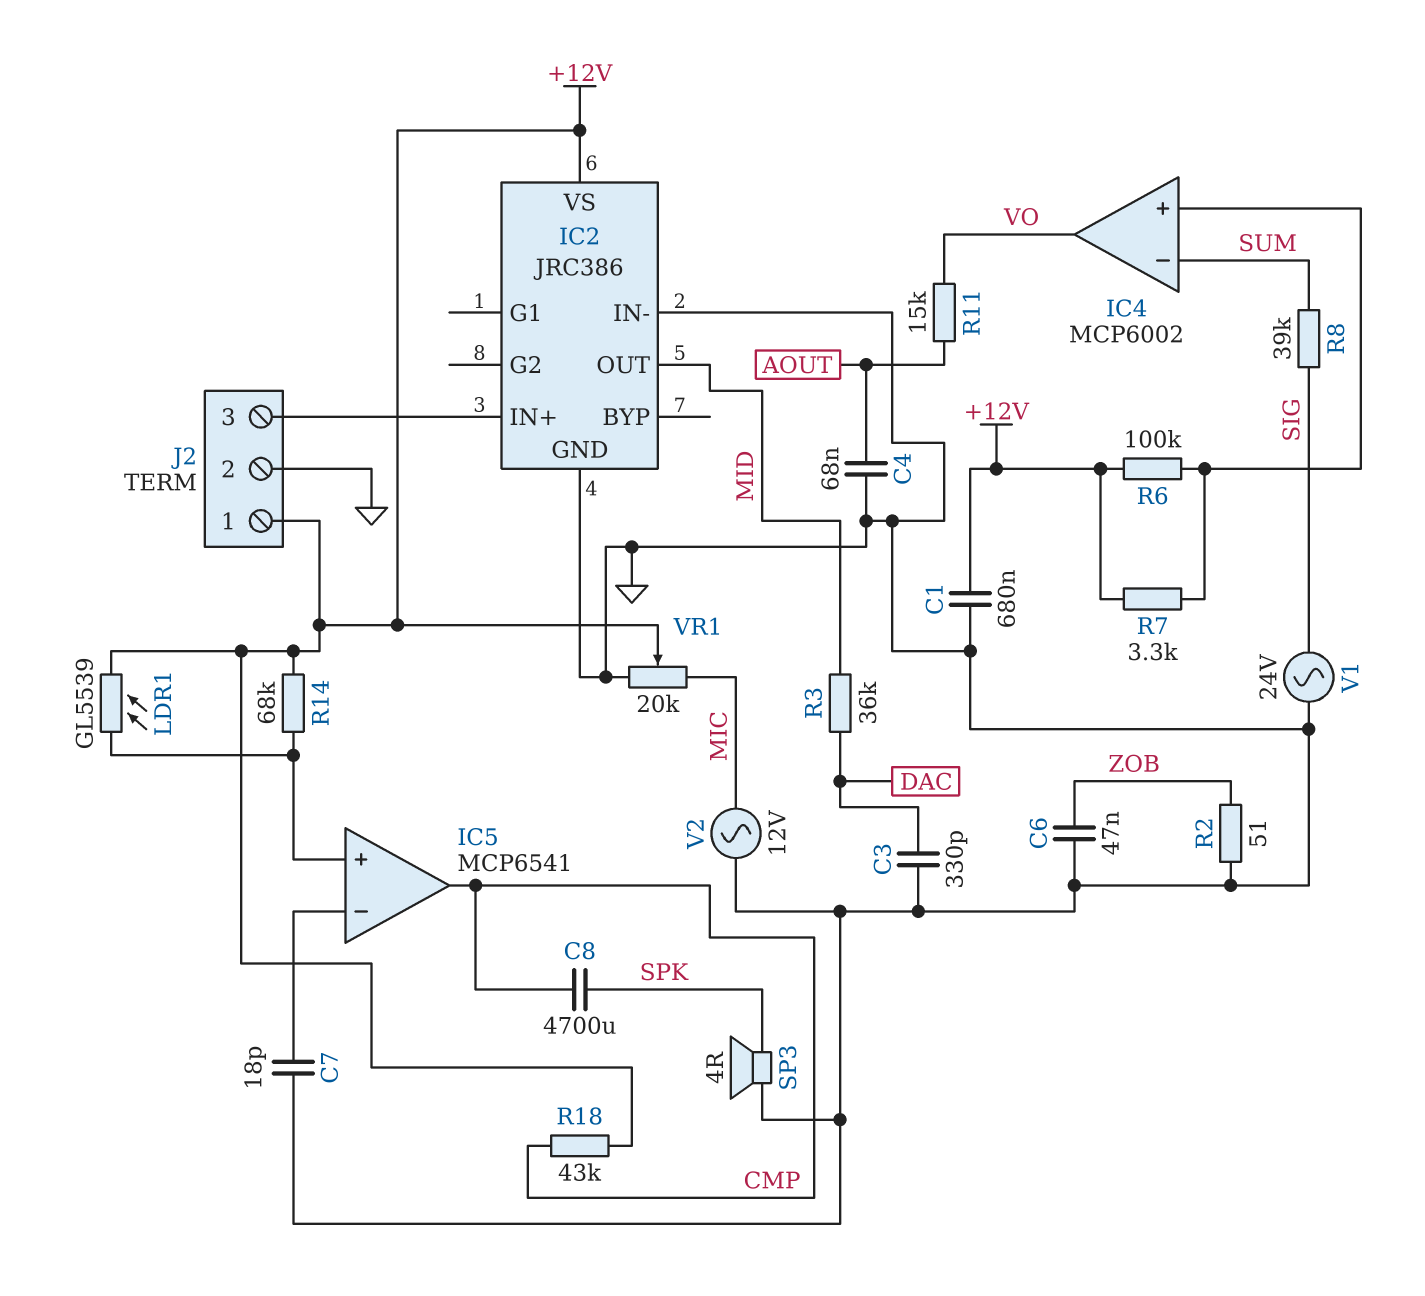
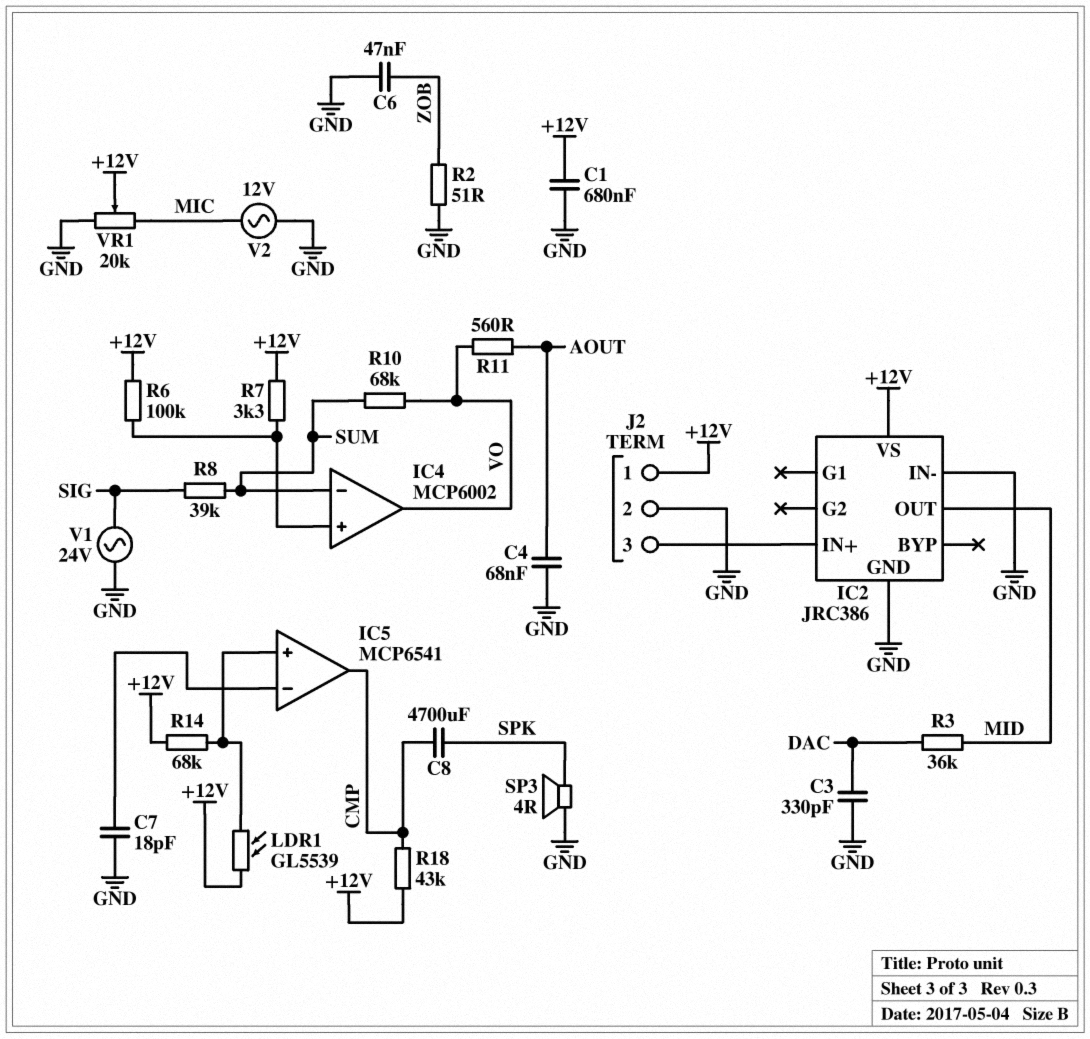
R10: none -> 68k (SUM, VO)
R11: 15k (AOUT, VO) -> 560 (AOUT, VO)

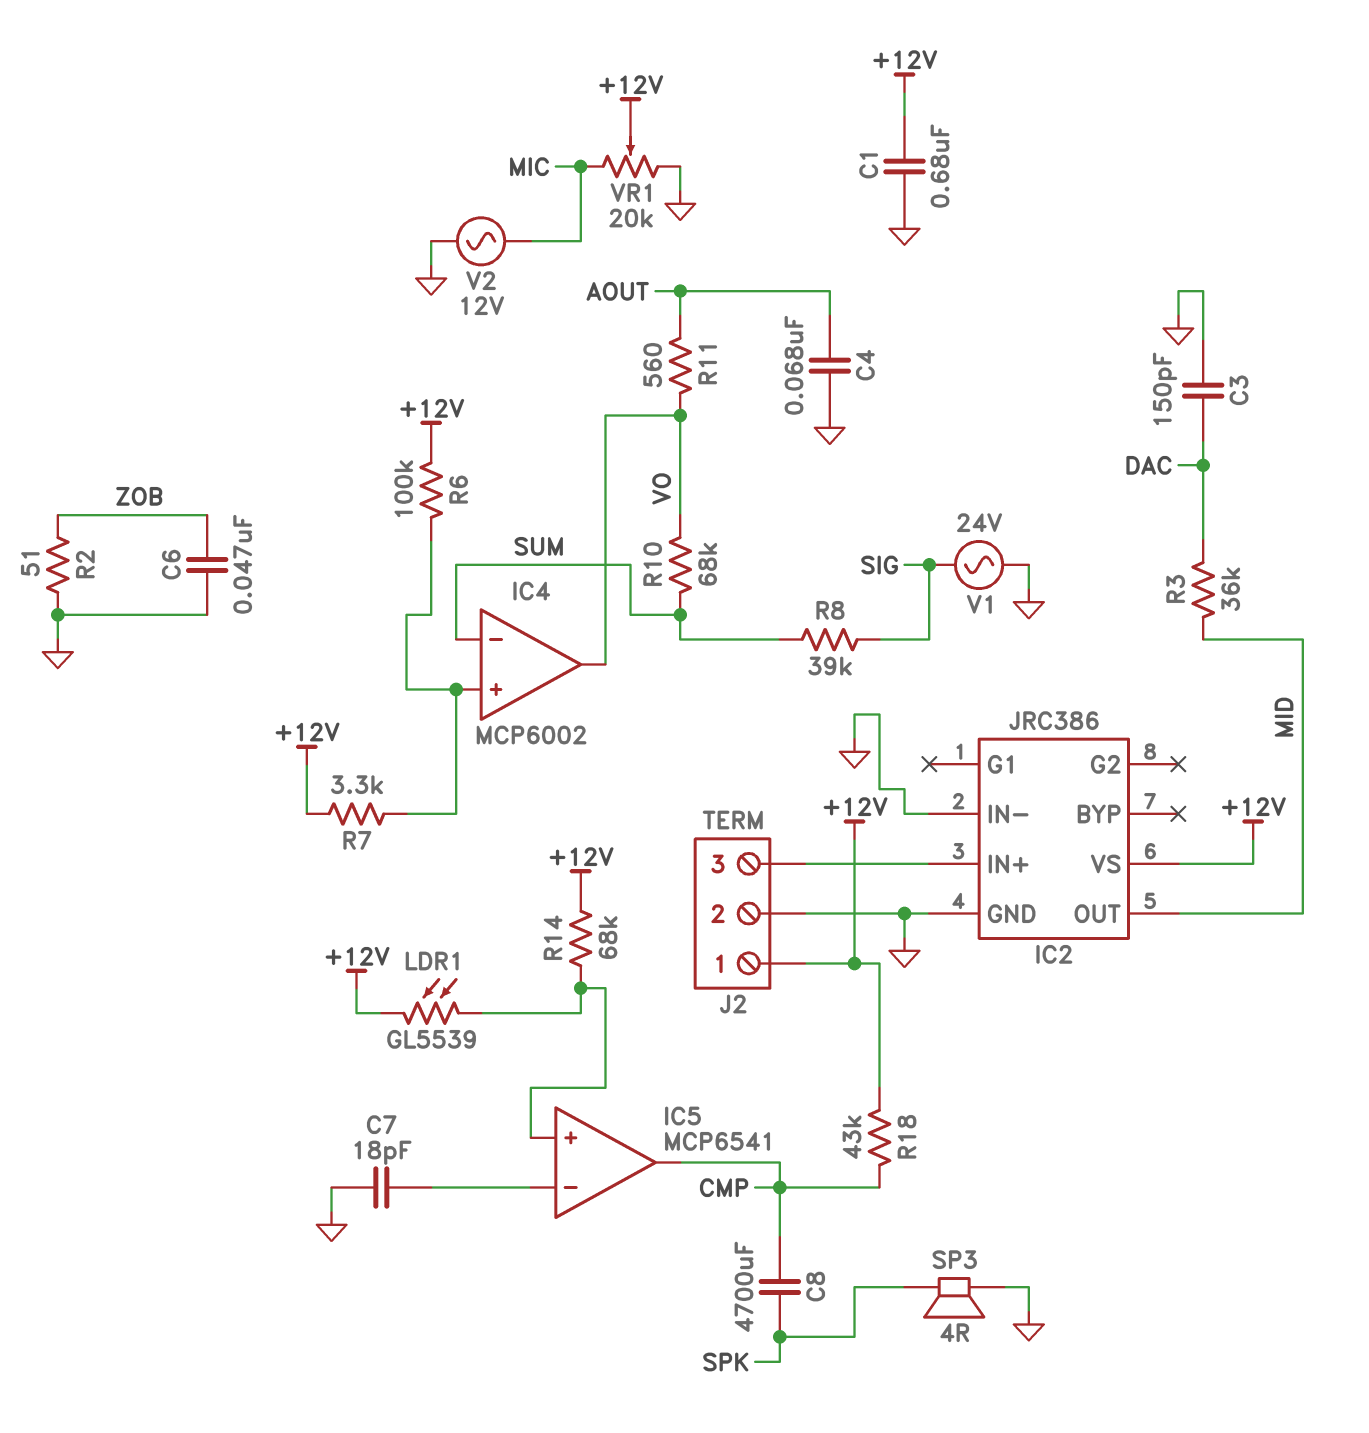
C3: 330pF (DAC, GND) -> 150pF (DAC, GND)

